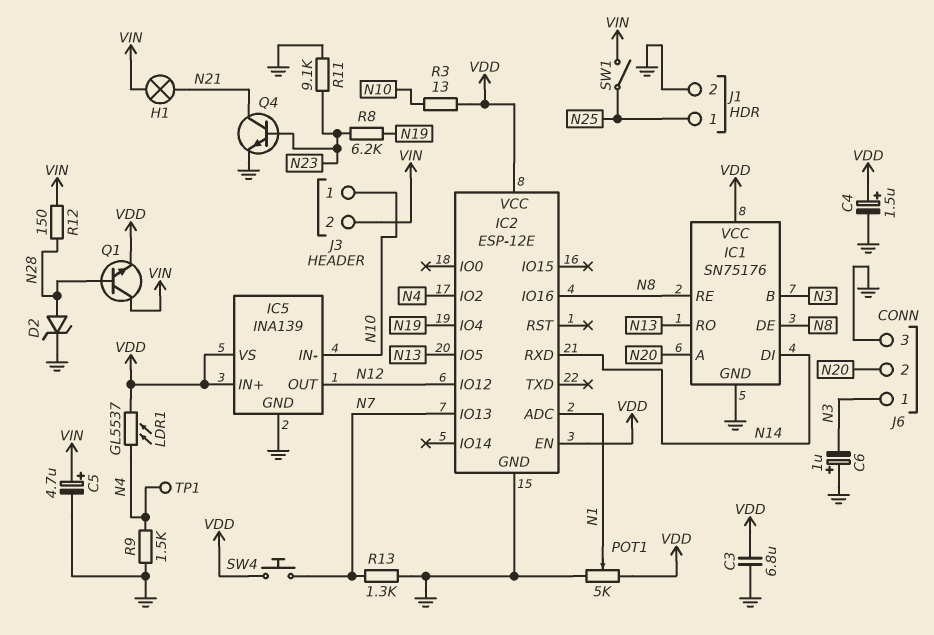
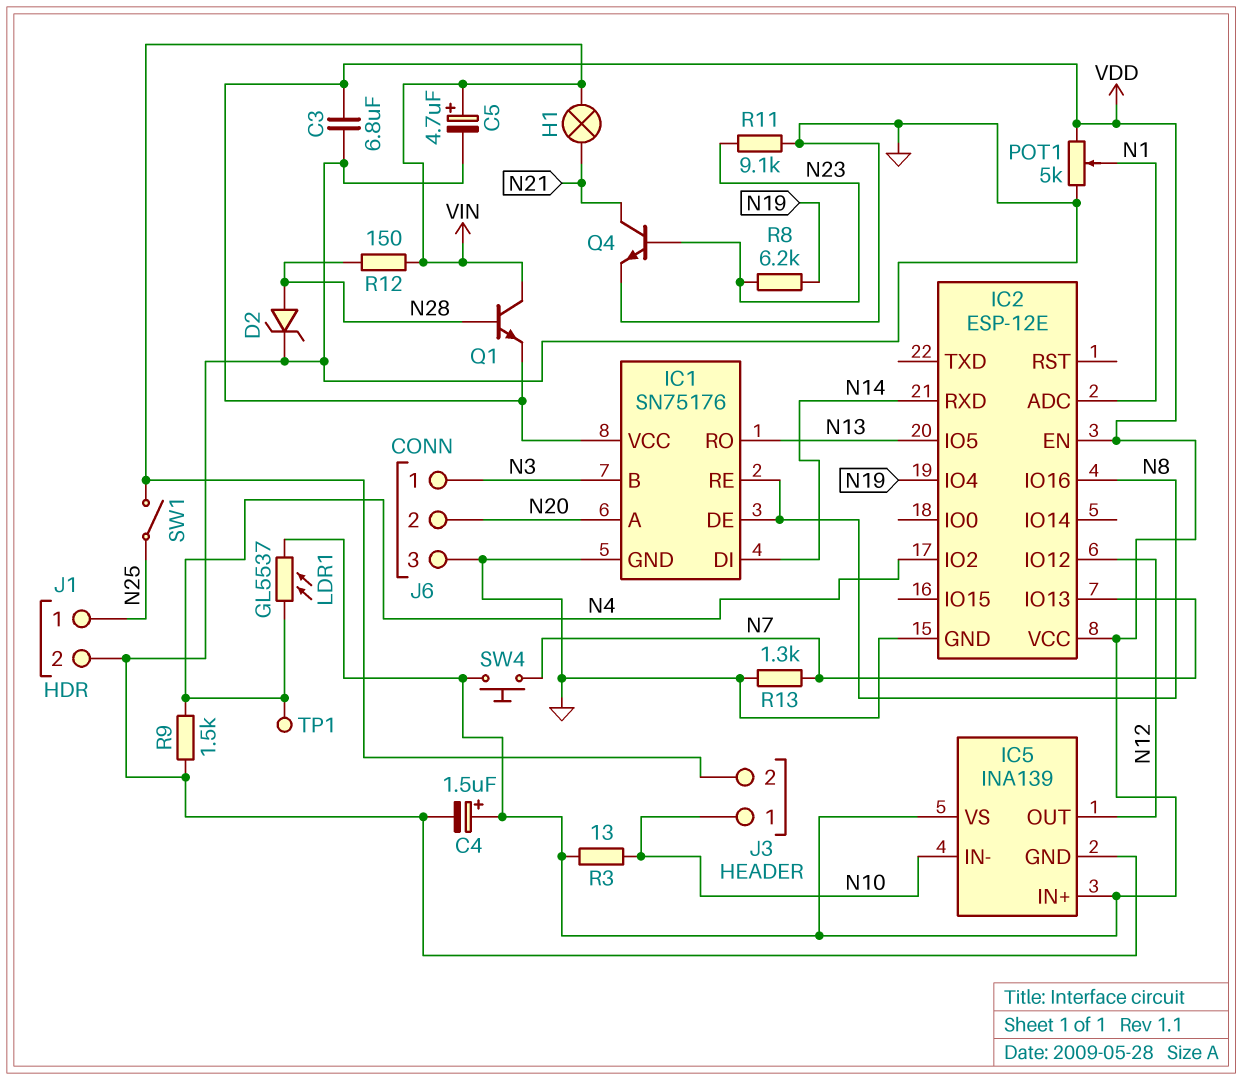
C6: 1uF (plus GND, minus N3) -> none

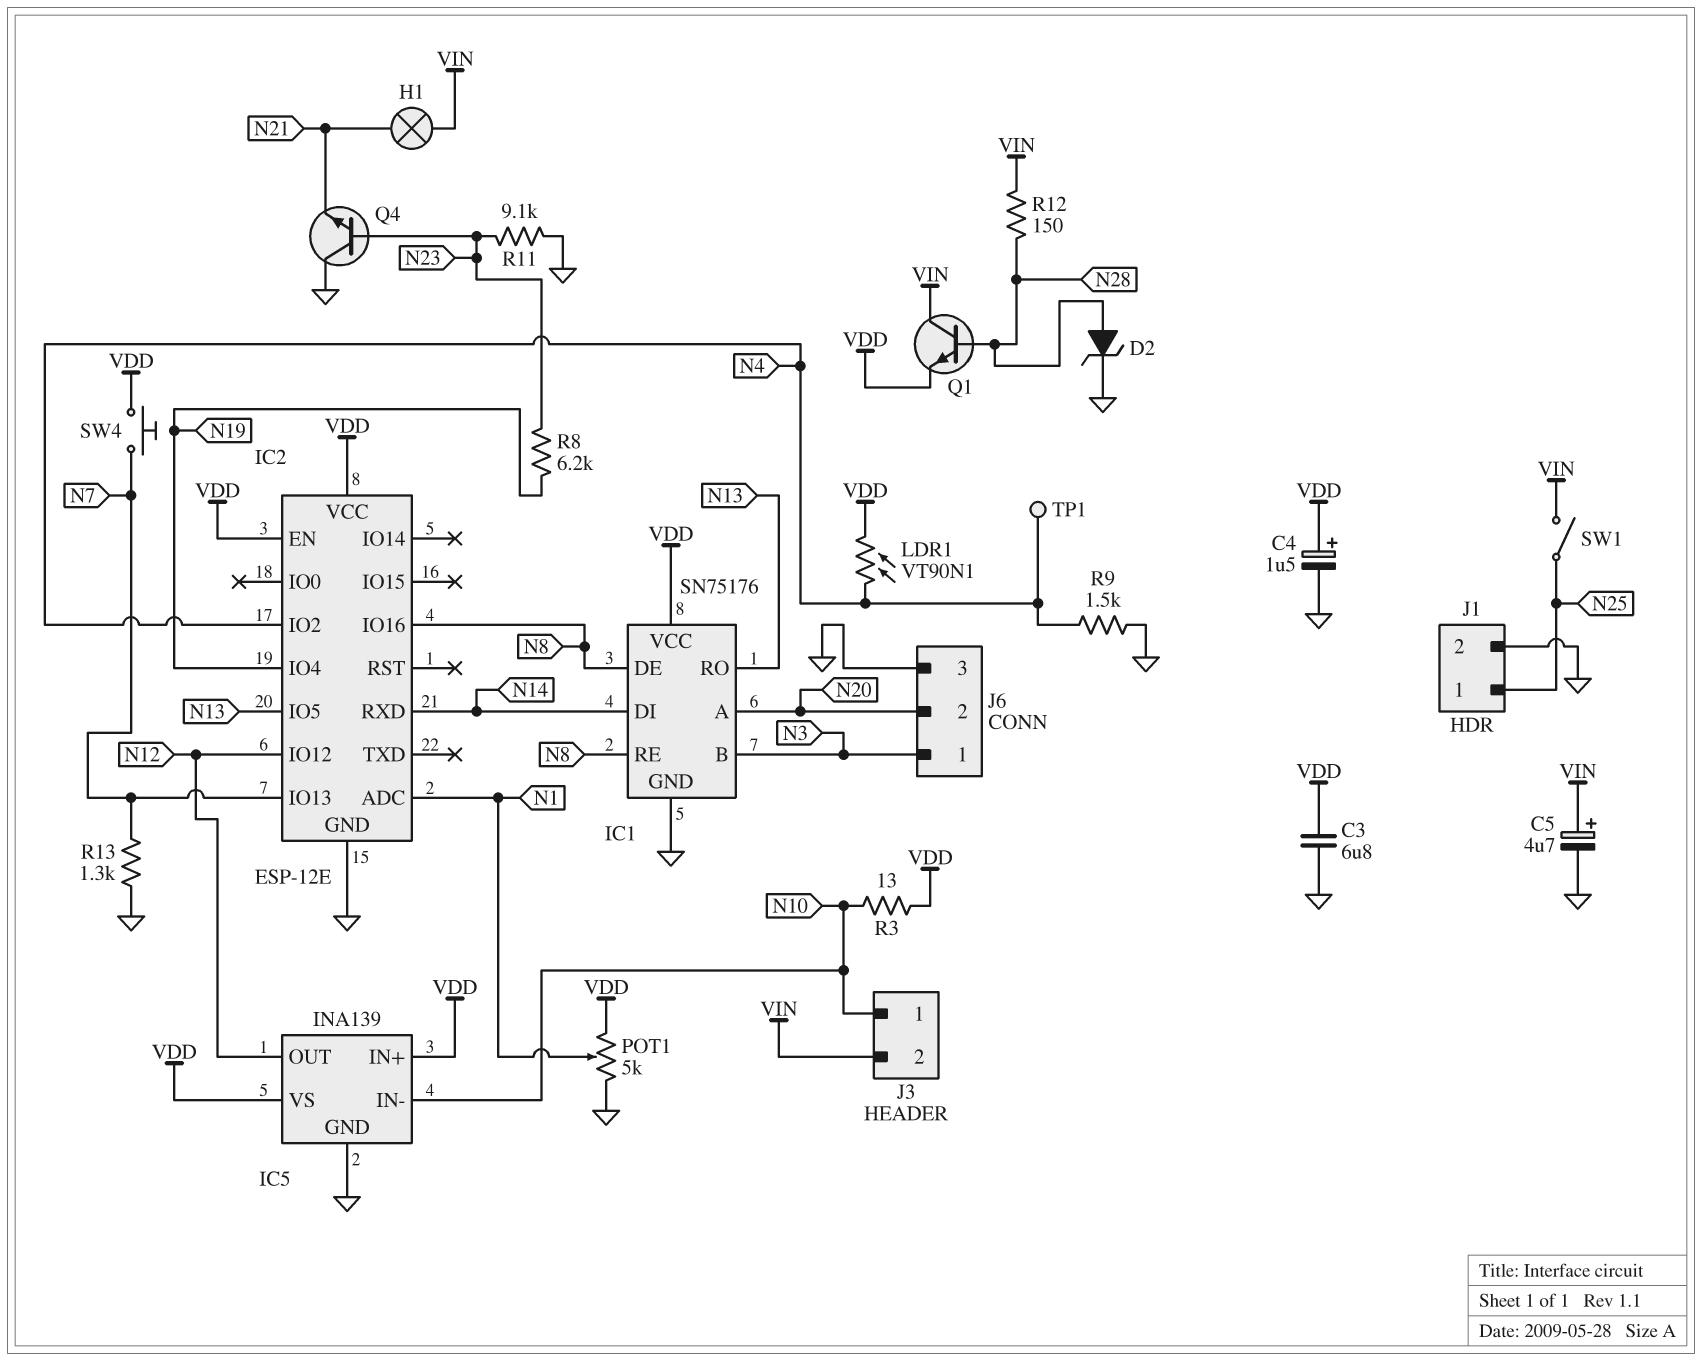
LDR1: GL5537 (N4, VDD) -> VT90N1 (N4, VDD)
Q4: NPN (B N23, C N21, E GND) -> NPN (B N23, C GND, E N21)

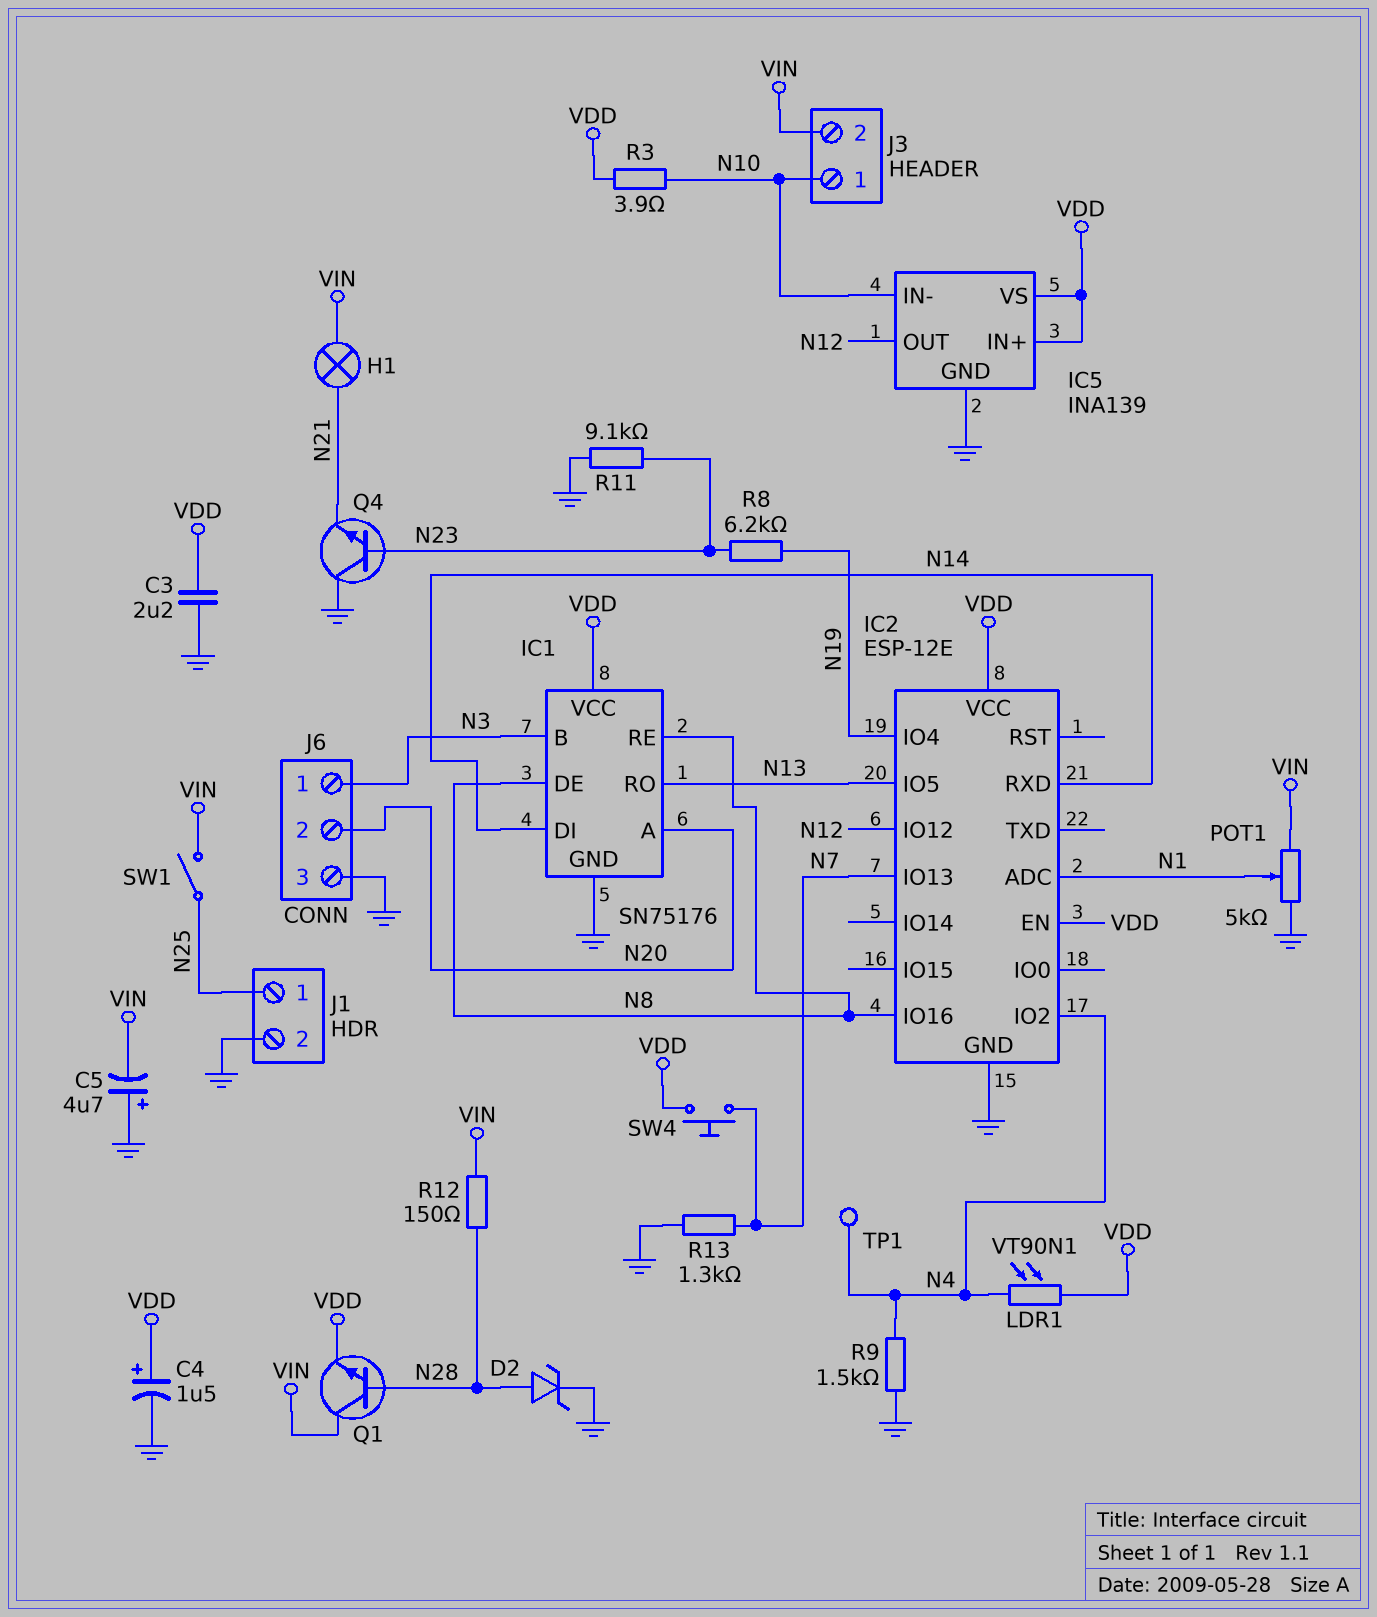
C3: 6.8uF (GND, VDD) -> 2.2uF (GND, VDD)
C5: 4.7uF (plus VIN, minus GND) -> 4.7uF (plus GND, minus VIN)
POT1: 5k (GND, VDD, wiper N1) -> 5k (GND, VIN, wiper N1)
R3: 13 (N10, VDD) -> 3.9 (N10, VDD)

